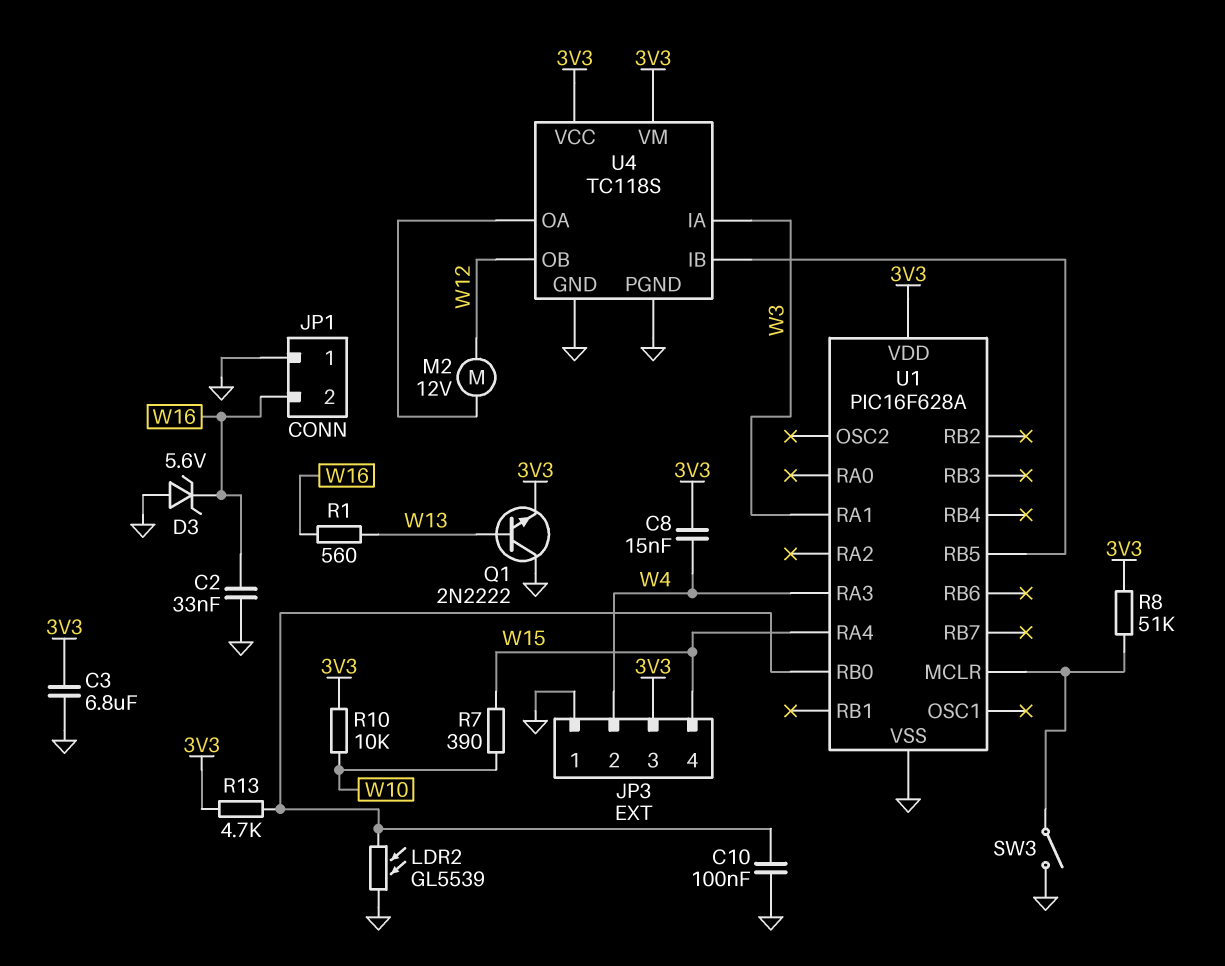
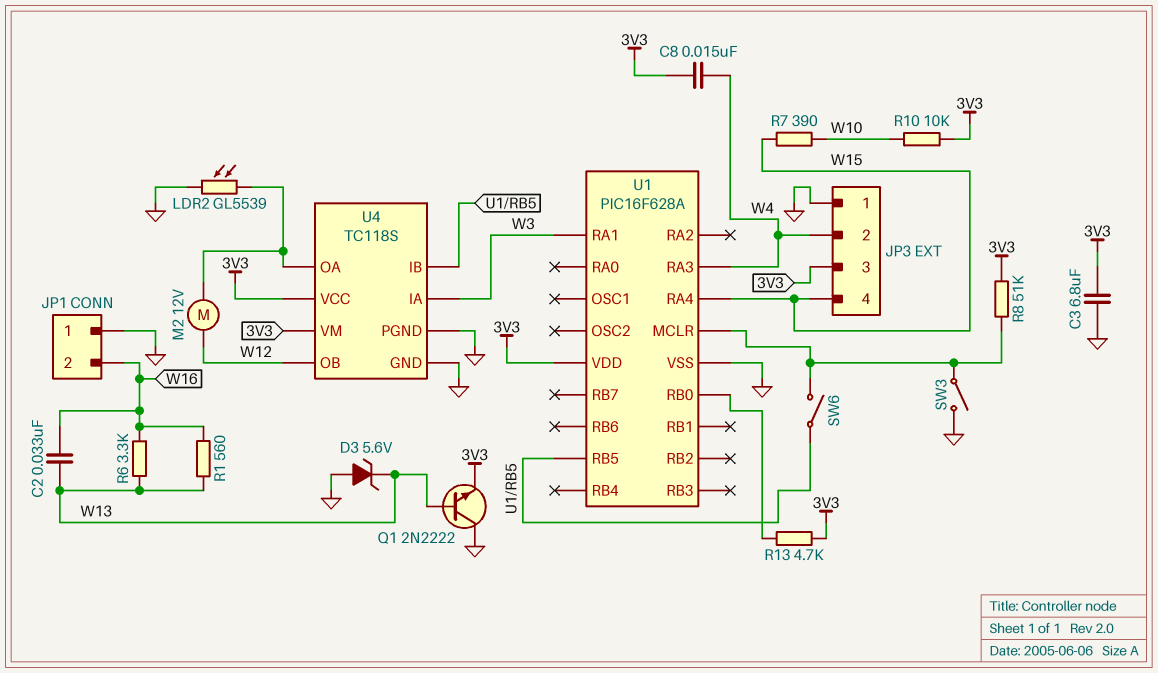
C2: 33nF (GND, W16) -> 33nF (W13, W16)
C10: 100nF (GND, U1/RB0) -> none
D3: zener 5.6V (A GND, K W16) -> zener 5.6V (A GND, K W13)
LDR2: GL5539 (GND, U1/RB0) -> GL5539 (GND, U4/OA)
R6: none -> 3.3k (W13, W16)
SW6: none -> switch (U1/MCLR, U1/RB5)

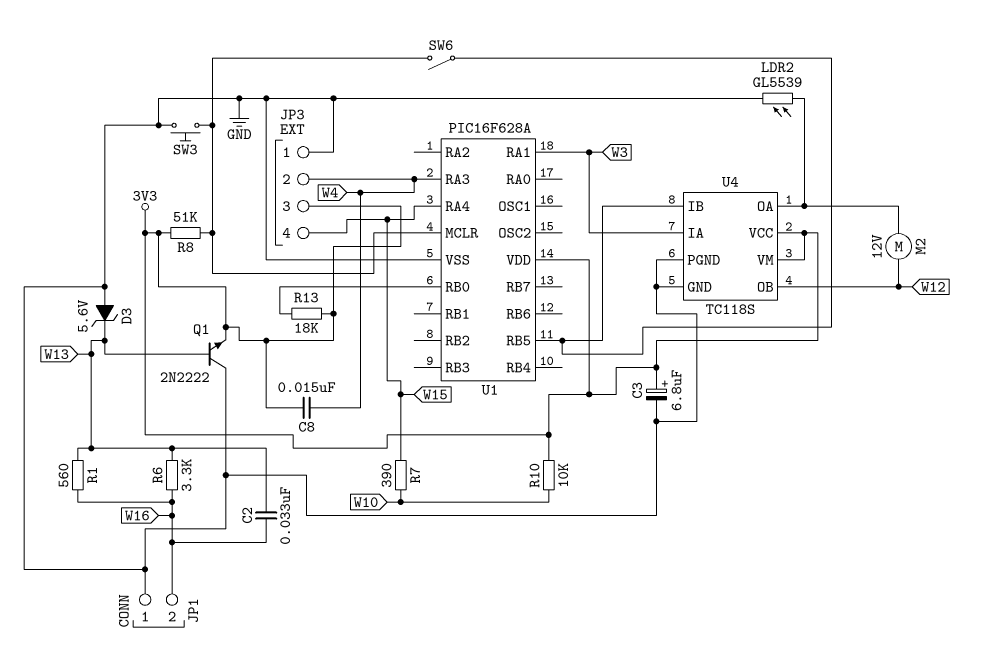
C3: 6.8uF (3V3, GND) -> 6.8uF (plus 3V3, minus GND)
R13: 4.7k (3V3, U1/RB0) -> 18k (3V3, U1/RB0)
SW3: switch (GND, U1/MCLR) -> button (GND, U1/MCLR)

